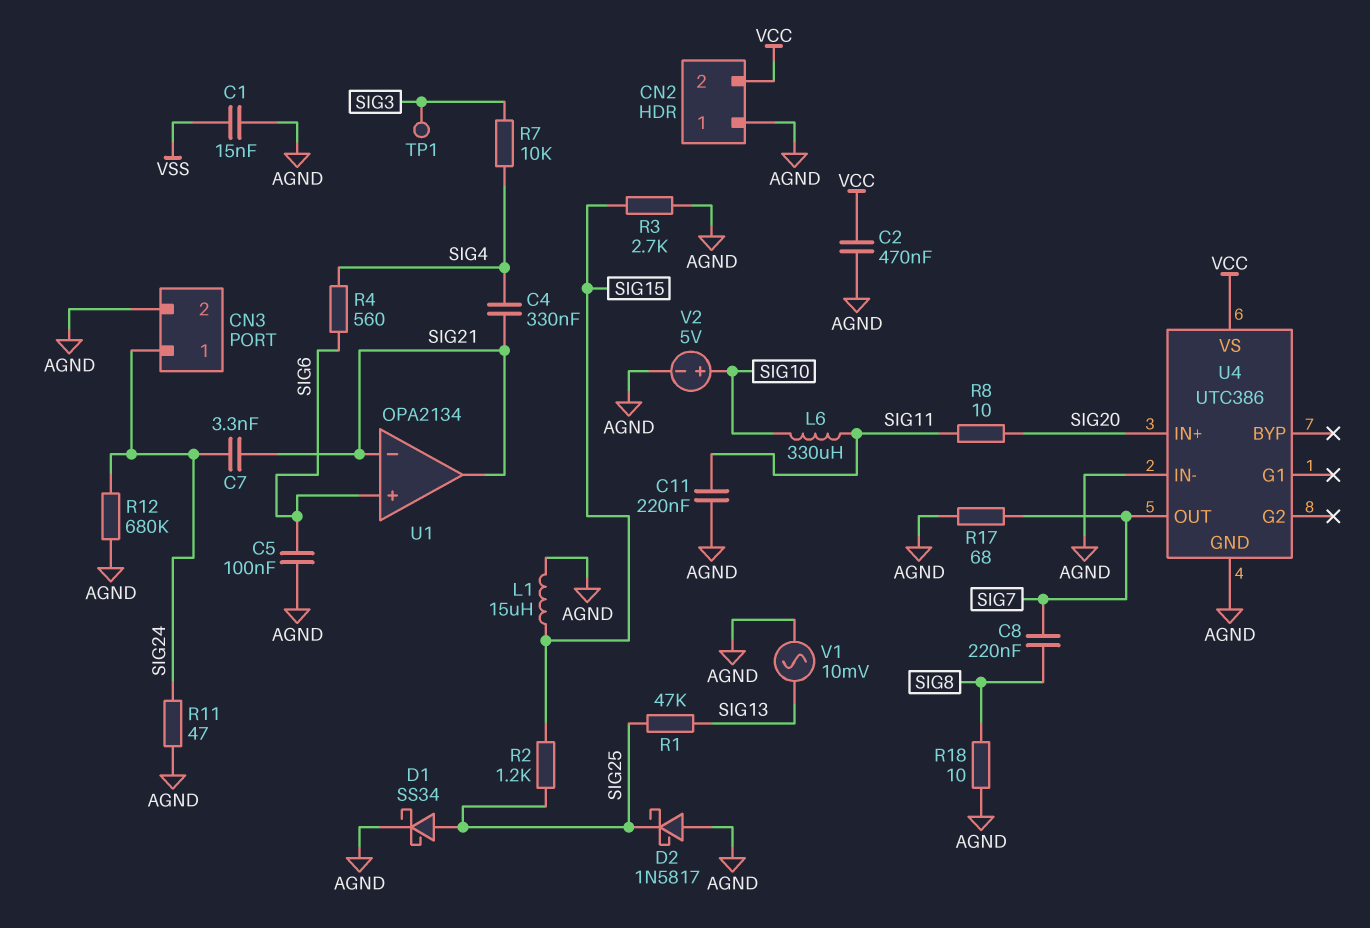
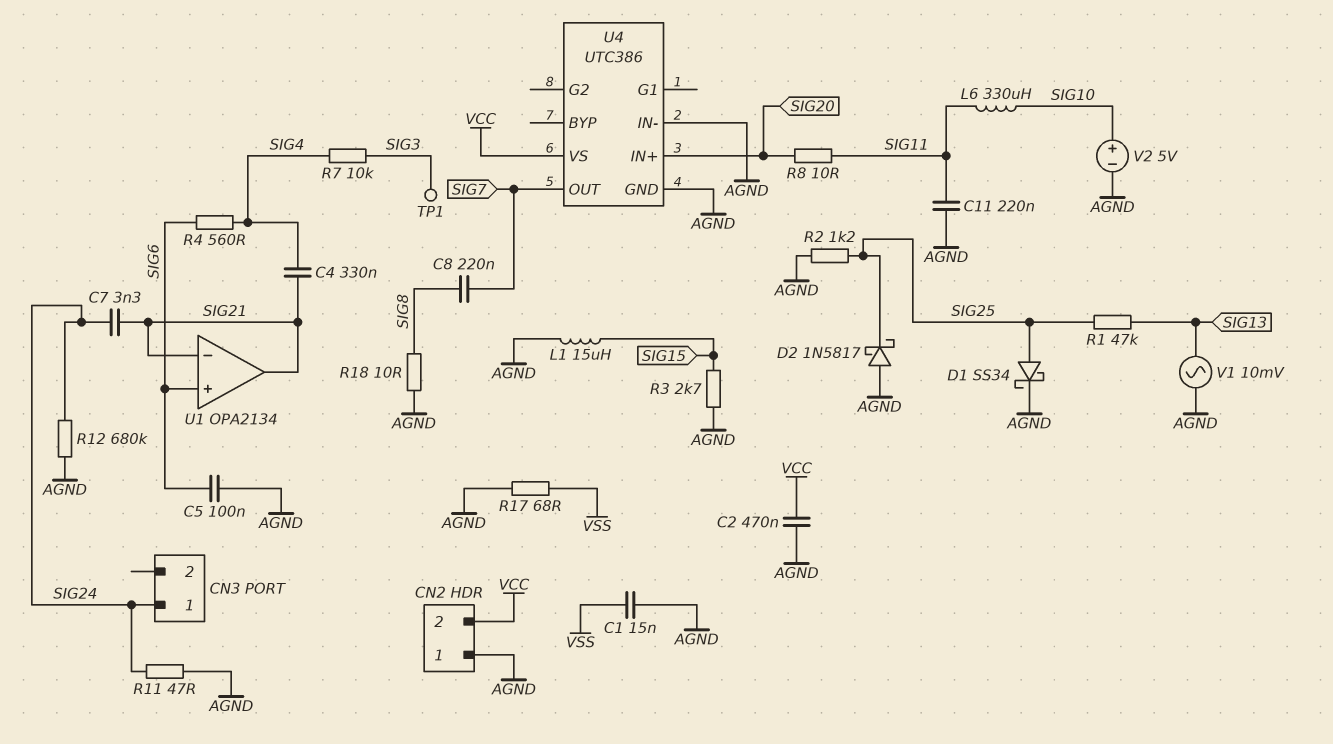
CN3 pin 2: AGND -> none
R2: 1.2k (SIG15, SIG25) -> 1.2k (AGND, SIG25)
R17: 68 (AGND, SIG7) -> 68 (AGND, VSS)

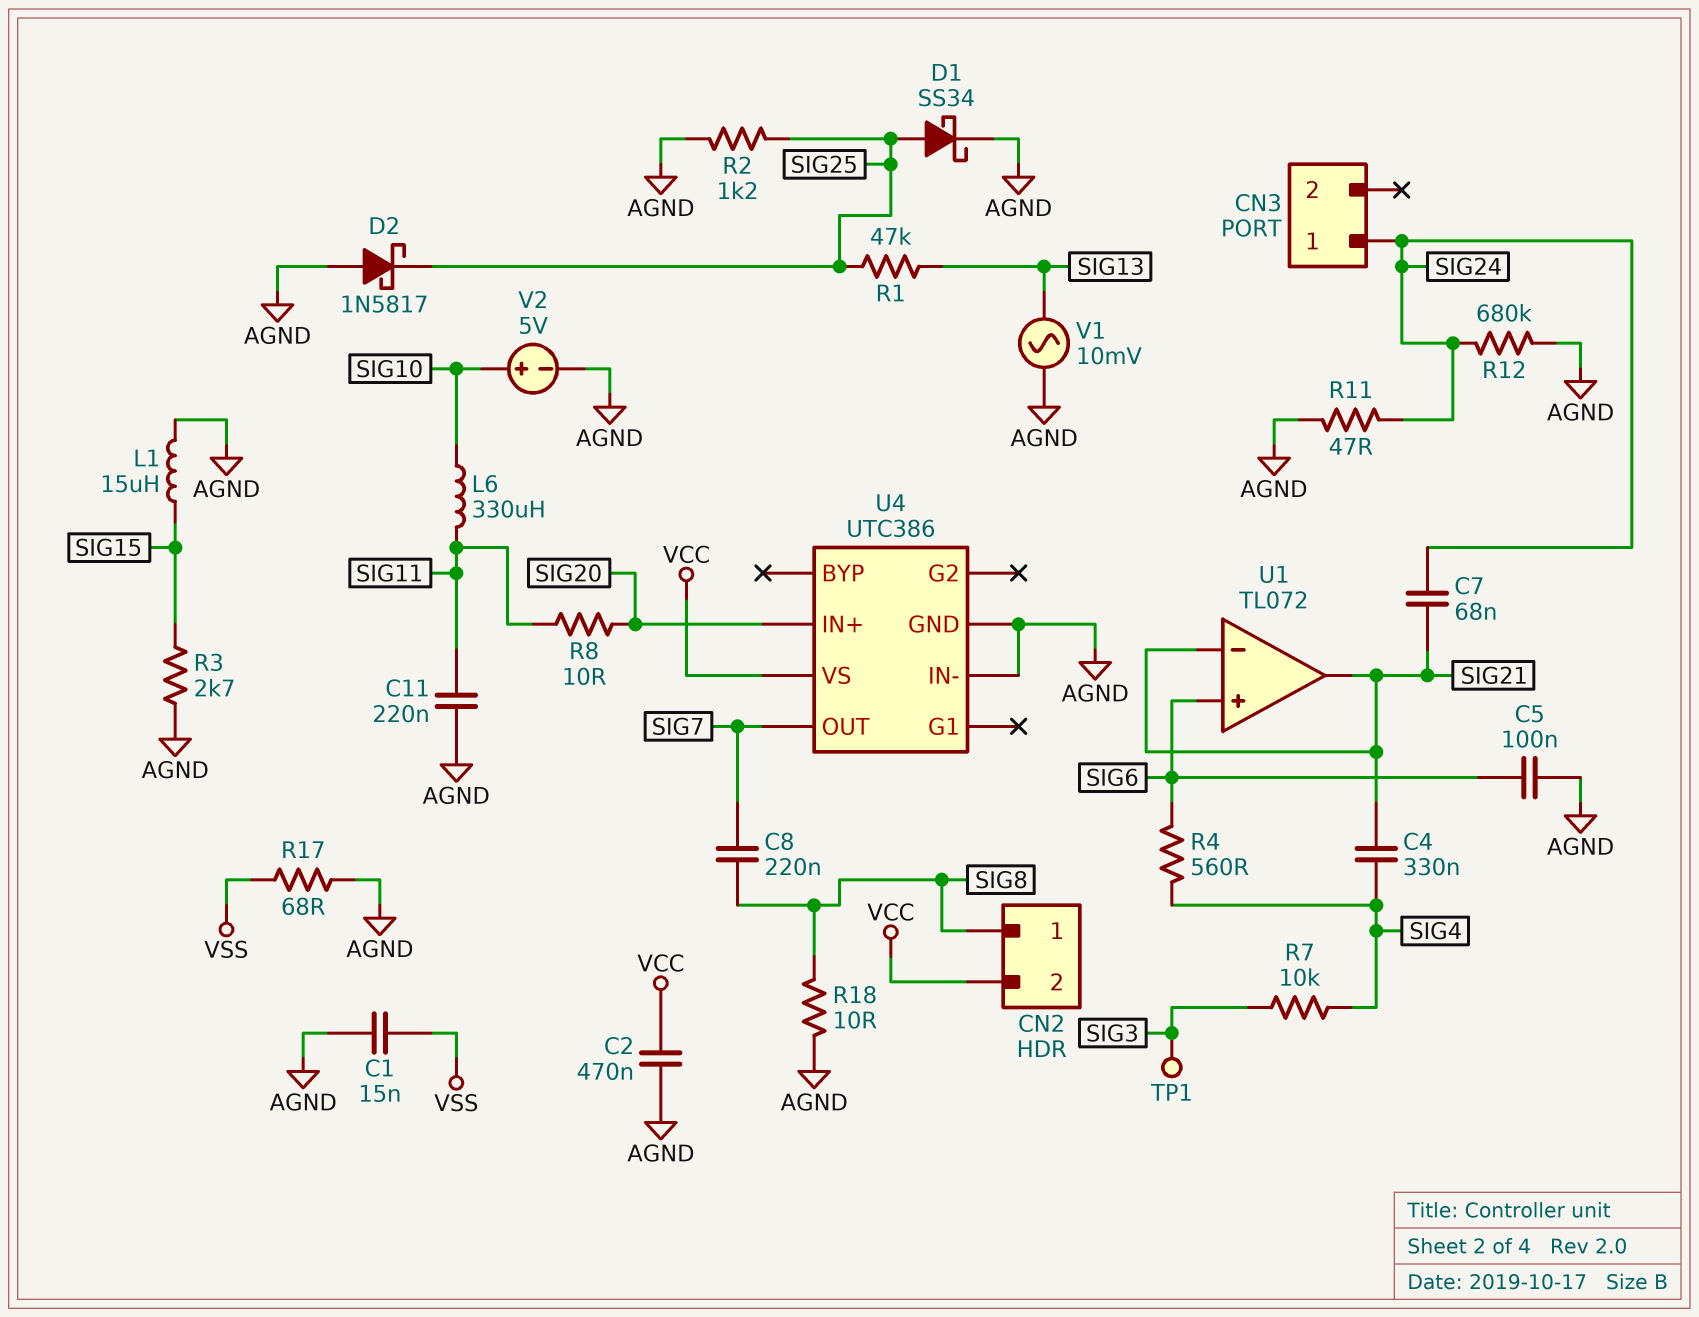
C7: 3.3nF (SIG21, SIG24) -> 68nF (SIG21, SIG24)
CN2 pin 1: AGND -> SIG8
U1: OPA2134 -> TL072

